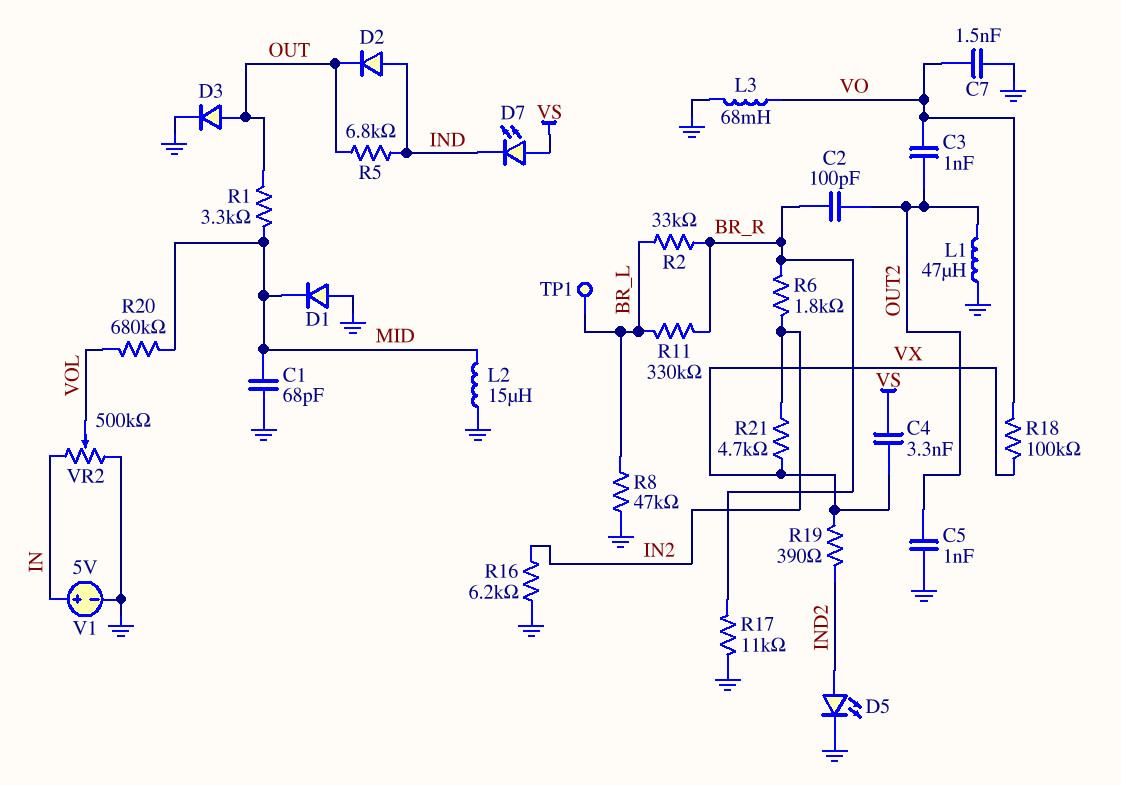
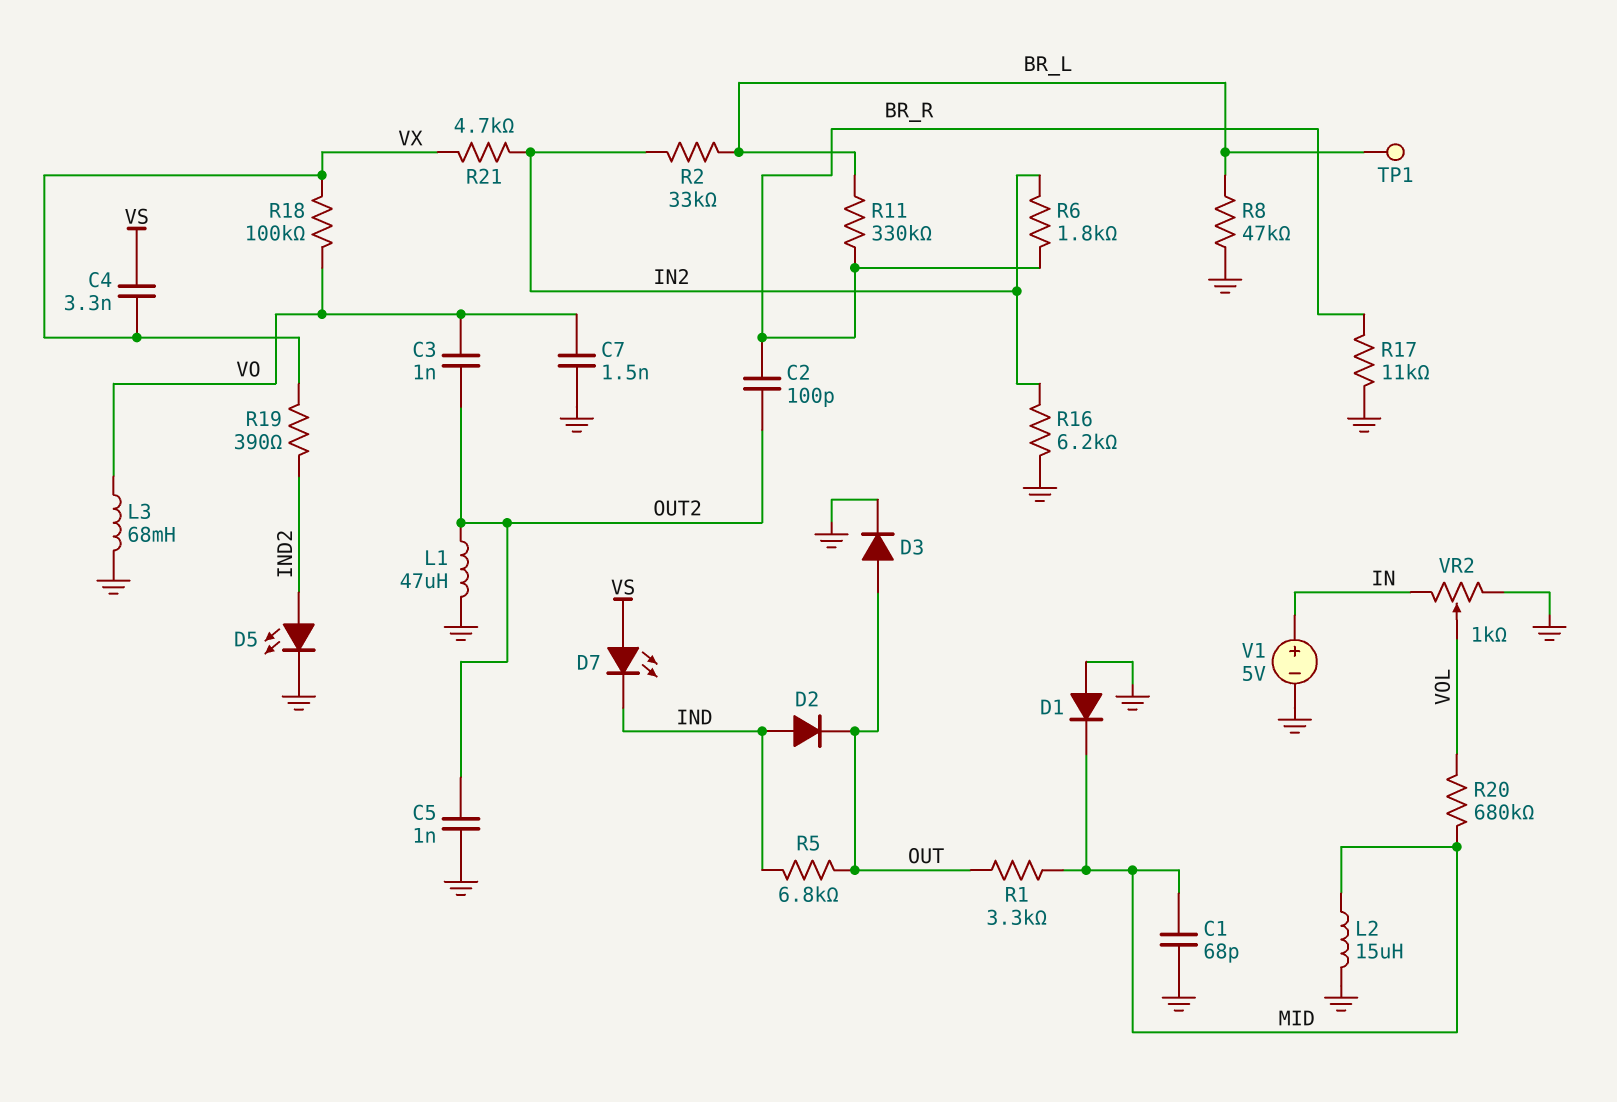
R2: 33k (BR_L, BR_R) -> 33k (BR_L, IN2)
VR2: 500k (GND, IN, wiper VOL) -> 1k (GND, IN, wiper VOL)

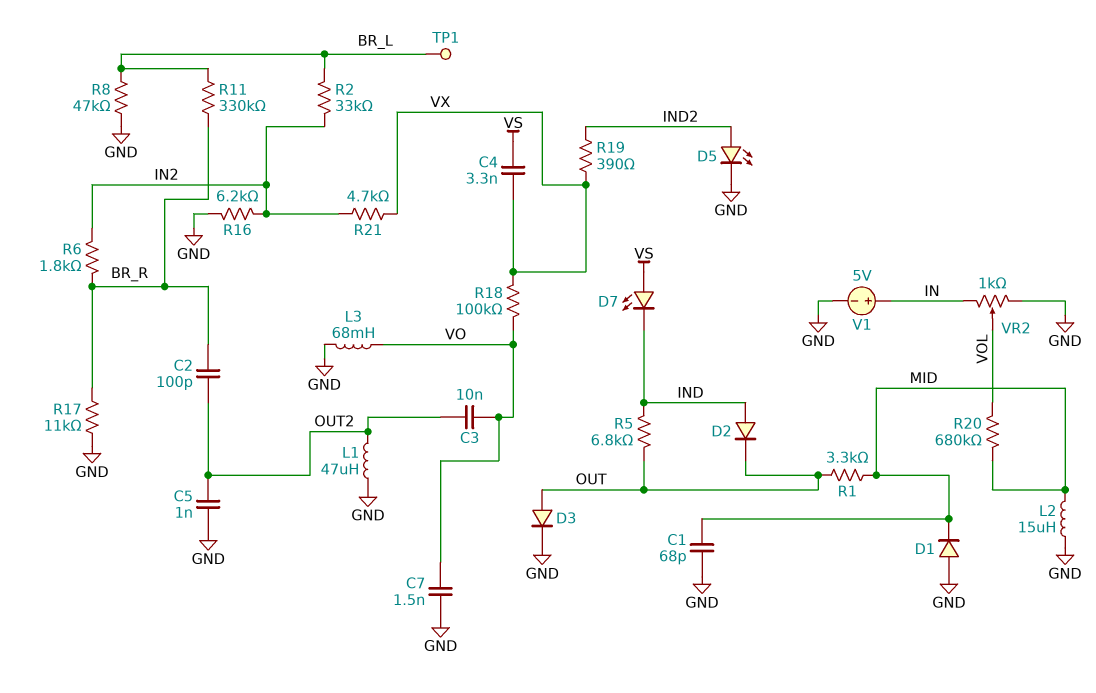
C3: 1nF (OUT2, VO) -> 10nF (OUT2, VO)

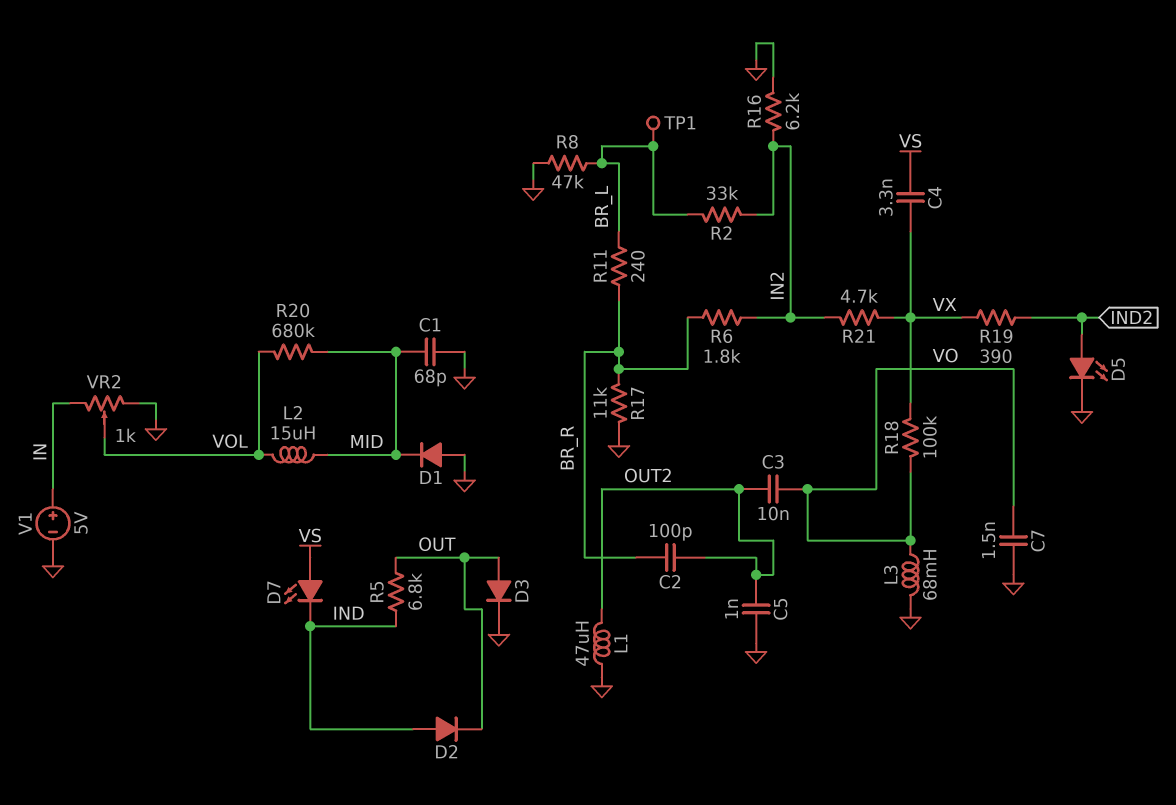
L2: 15uH (GND, MID) -> 15uH (MID, VOL)
R1: 3.3k (MID, OUT) -> none
R11: 330k (BR_L, BR_R) -> 240 (BR_L, BR_R)

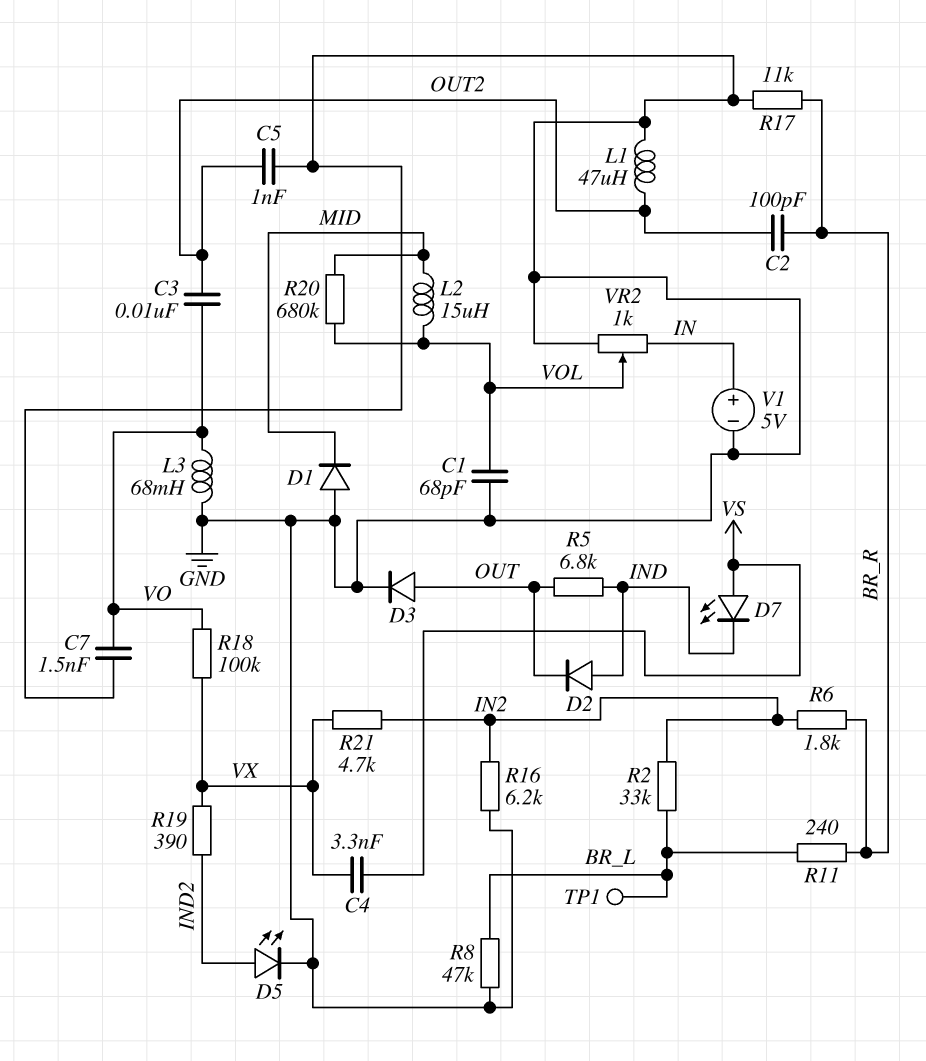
C1: 68pF (GND, MID) -> 68pF (GND, VOL)

